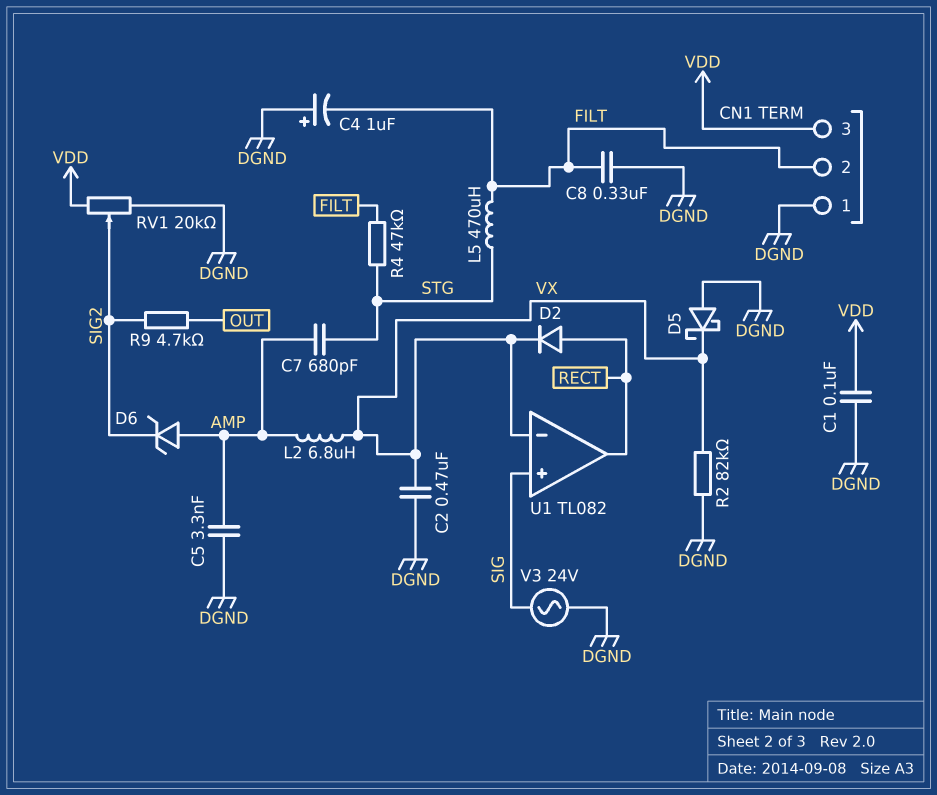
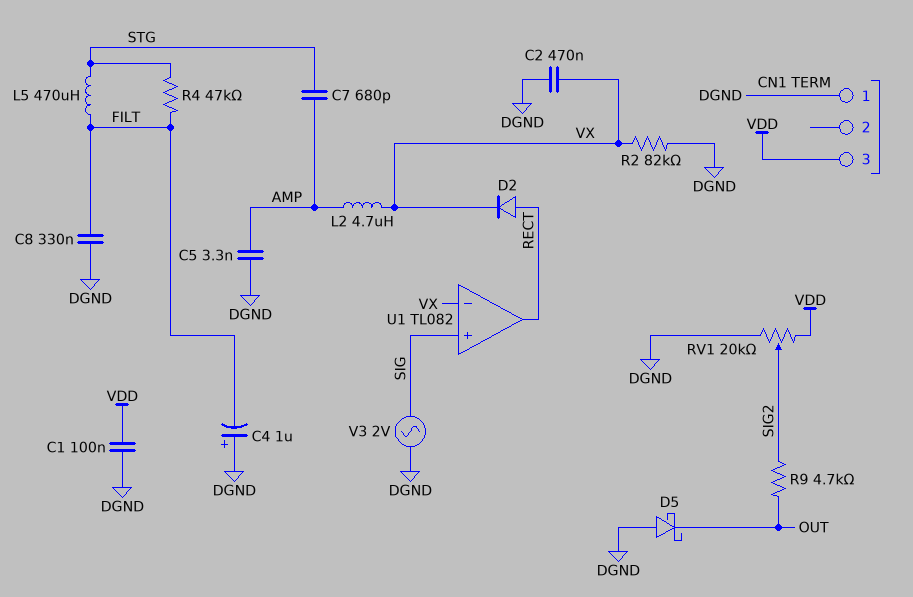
CN1 pin 2: FILT -> none
D5: schottky (A DGND, K VX) -> schottky (A DGND, K OUT)
D6: zener (A AMP, K SIG2) -> none
L2: 6.8uH (AMP, VX) -> 4.7uH (AMP, VX)
V3: AC 24V (DGND, SIG) -> AC 2V (DGND, SIG)

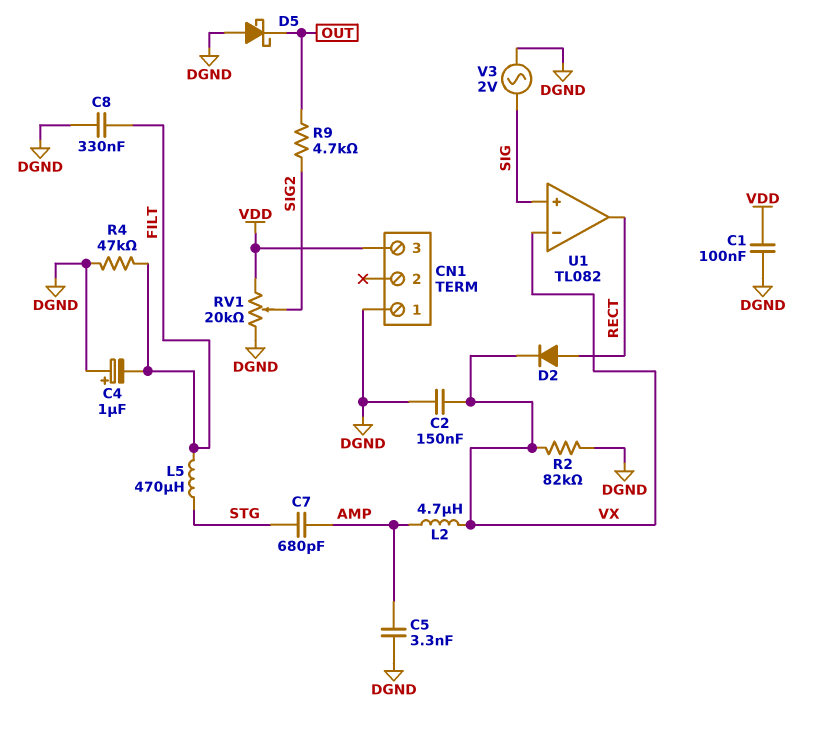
C2: 470nF (DGND, VX) -> 150nF (DGND, VX)
R4: 47k (FILT, STG) -> 47k (DGND, FILT)

